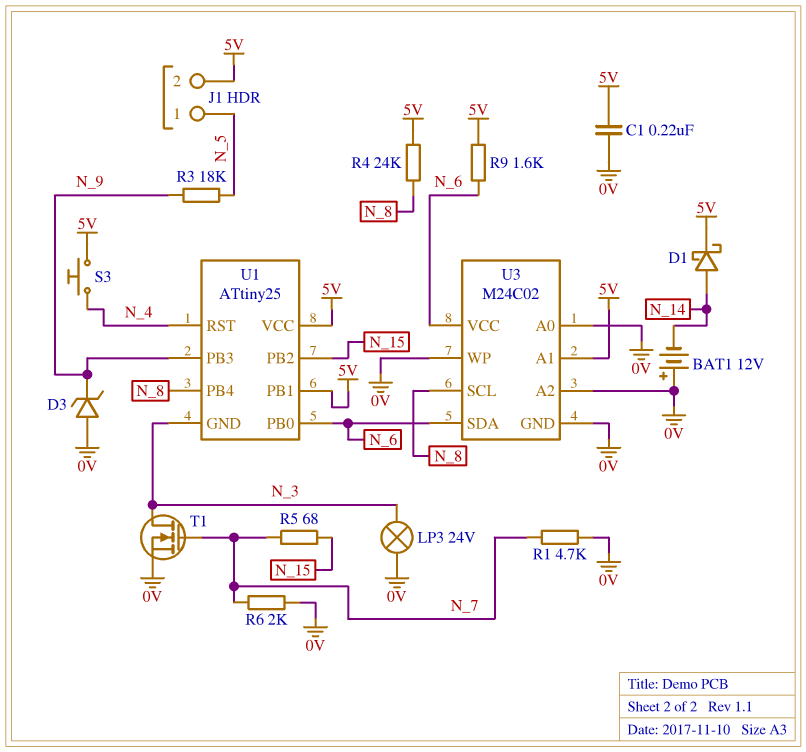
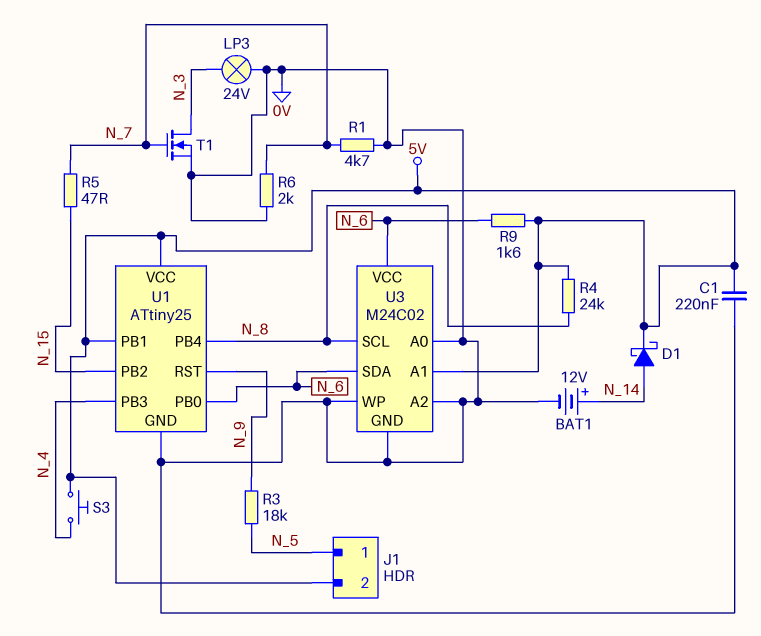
BAT1: 12V (plus 0V, minus N_14) -> 12V (plus N_14, minus 0V)
D3: zener (A 0V, K N_9) -> none
R5: 68 (N_7, N_15) -> 47 (N_7, N_15)
U1 pin GND: N_3 -> 0V
U1 pin PB3: N_9 -> N_4
U1 pin RST: N_4 -> N_9

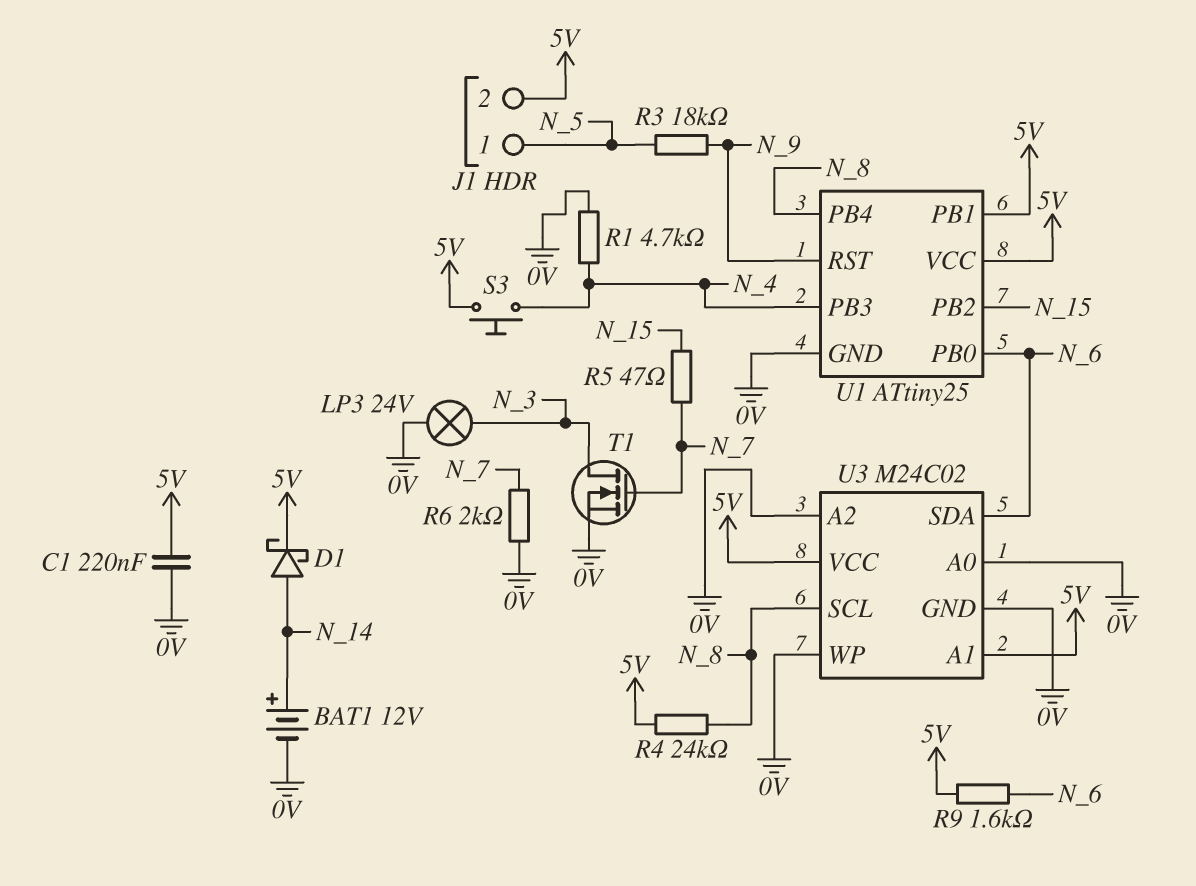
R1: 4.7k (0V, N_7) -> 4.7k (0V, N_4)
U3 pin VCC: N_6 -> 5V

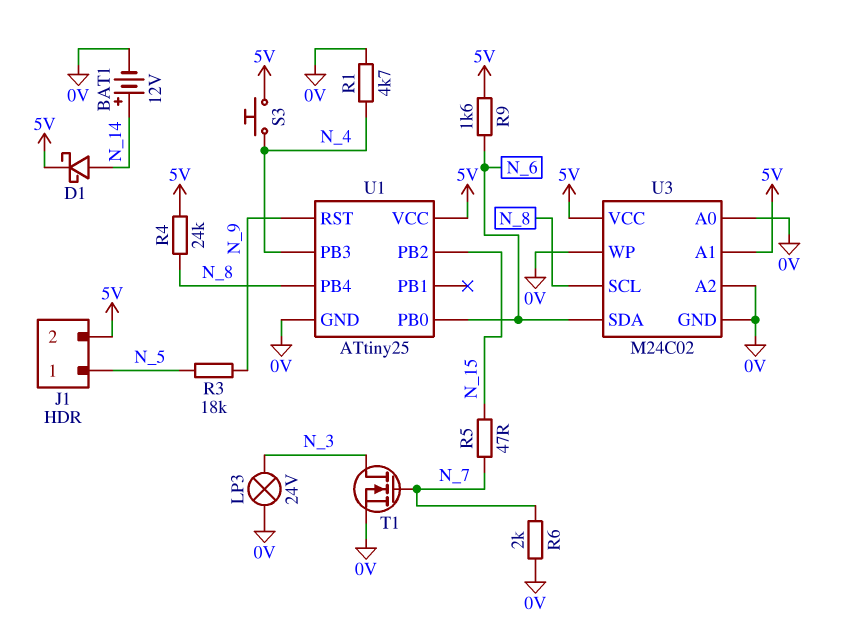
C1: 220nF (0V, 5V) -> none
U1 pin PB1: 5V -> none

